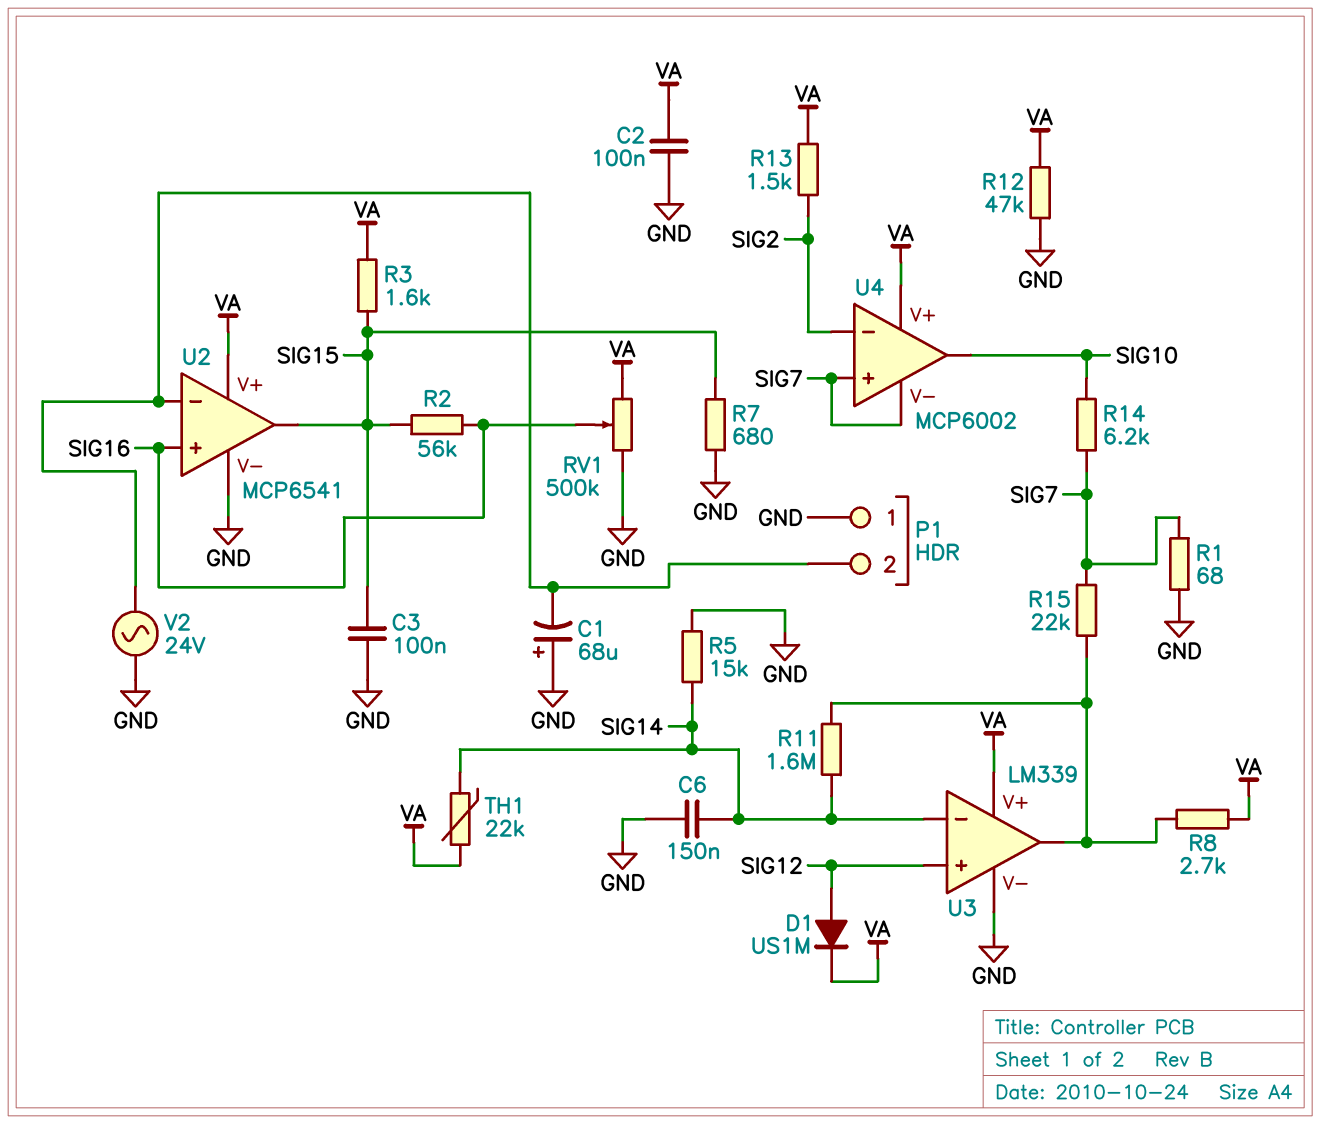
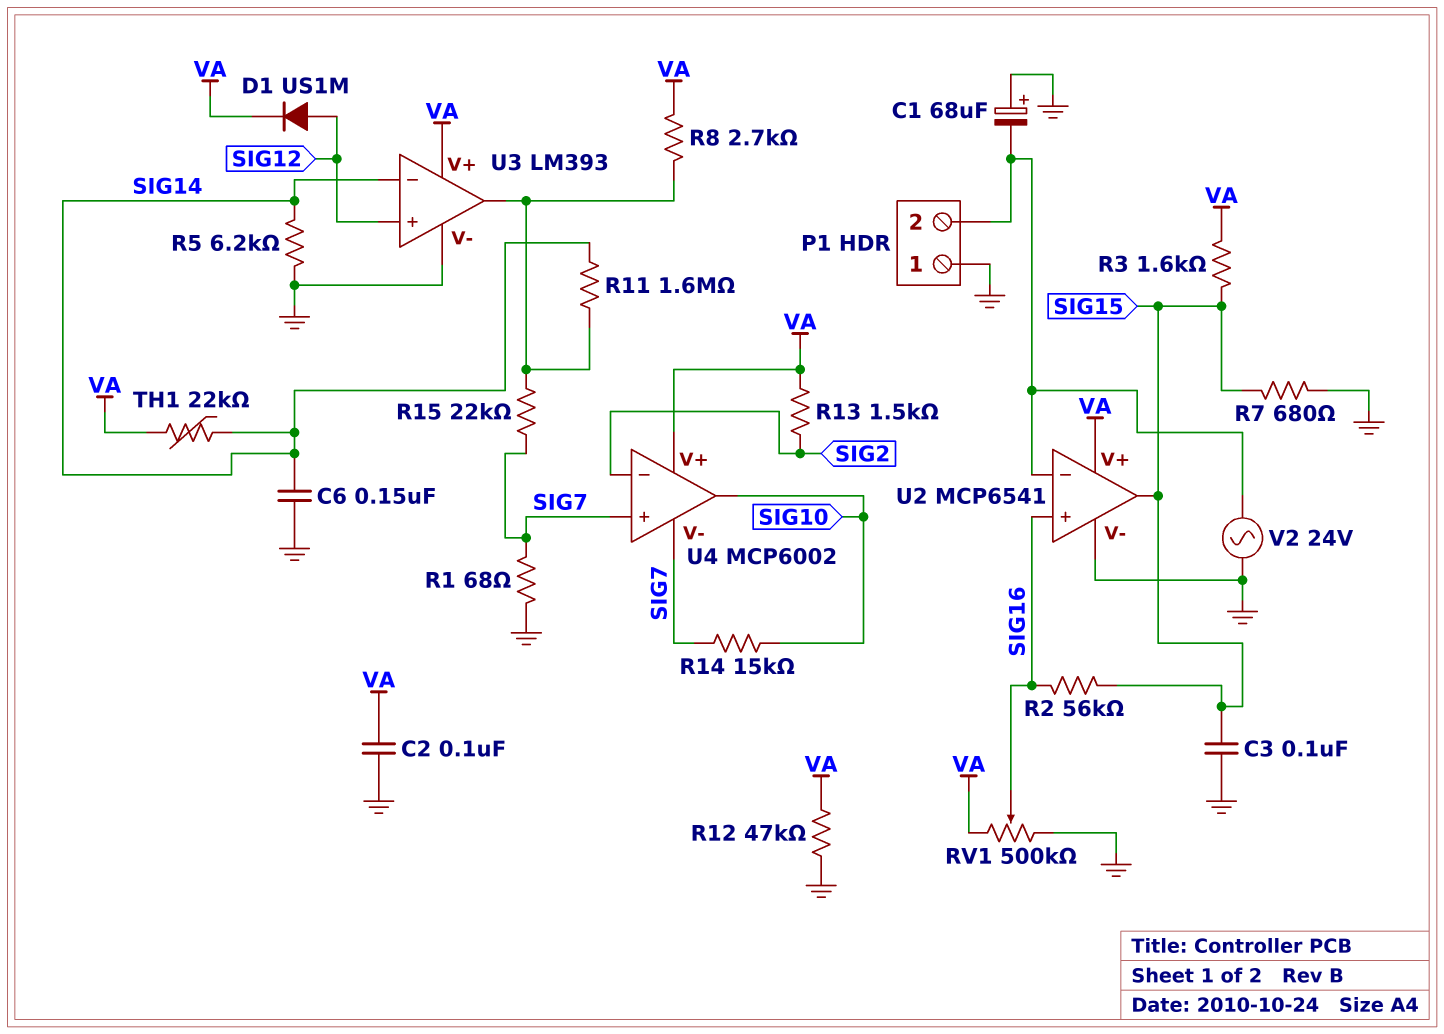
R5: 15k (GND, SIG14) -> 6.2k (GND, SIG14)
R14: 6.2k (SIG7, SIG10) -> 15k (SIG7, SIG10)
U3: LM339 -> LM393

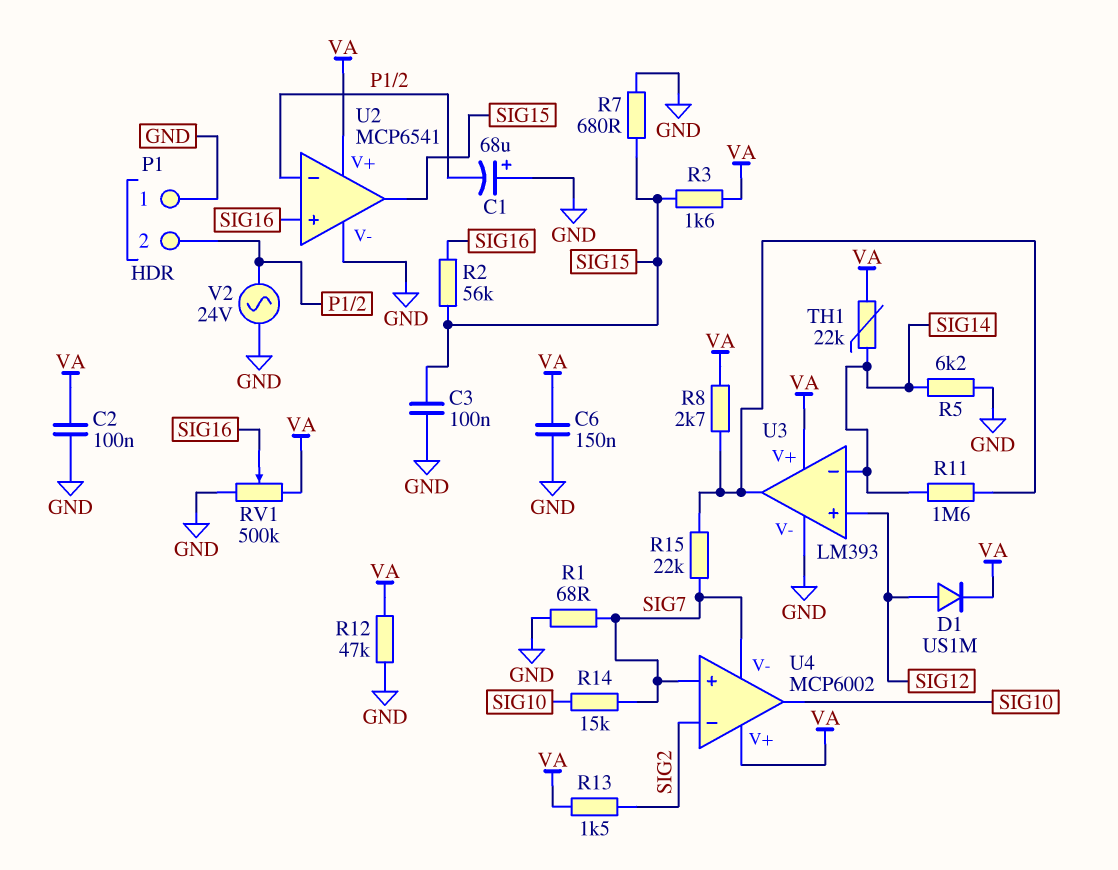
C6: 150nF (GND, SIG14) -> 150nF (GND, VA)

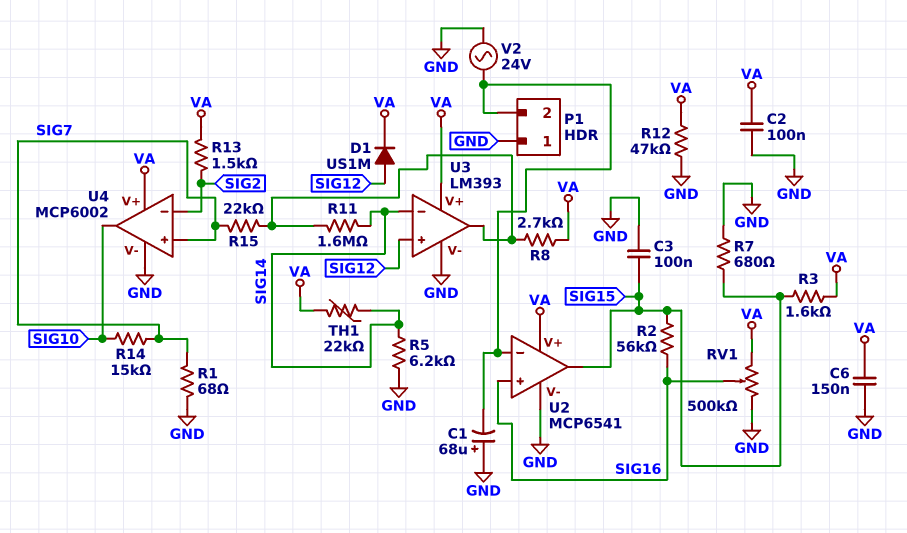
U4 pin V-: SIG7 -> GND

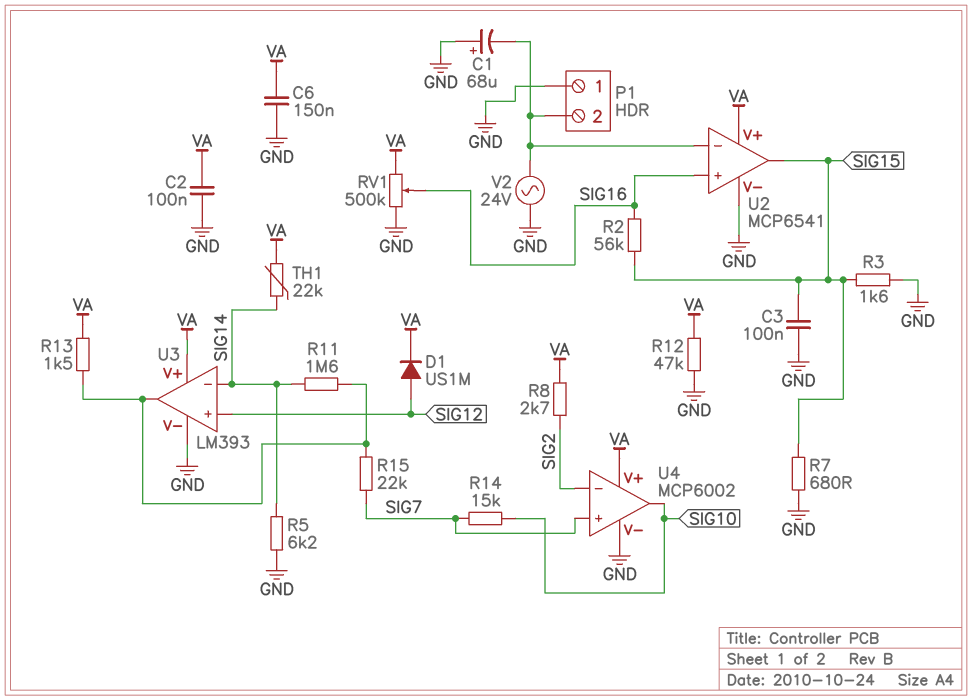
R1: 68 (GND, SIG7) -> none
R3: 1.6k (SIG15, VA) -> 1.6k (GND, SIG15)
R8: 2.7k (U3/out, VA) -> 2.7k (SIG2, VA)
R13: 1.5k (SIG2, VA) -> 1.5k (U3/out, VA)

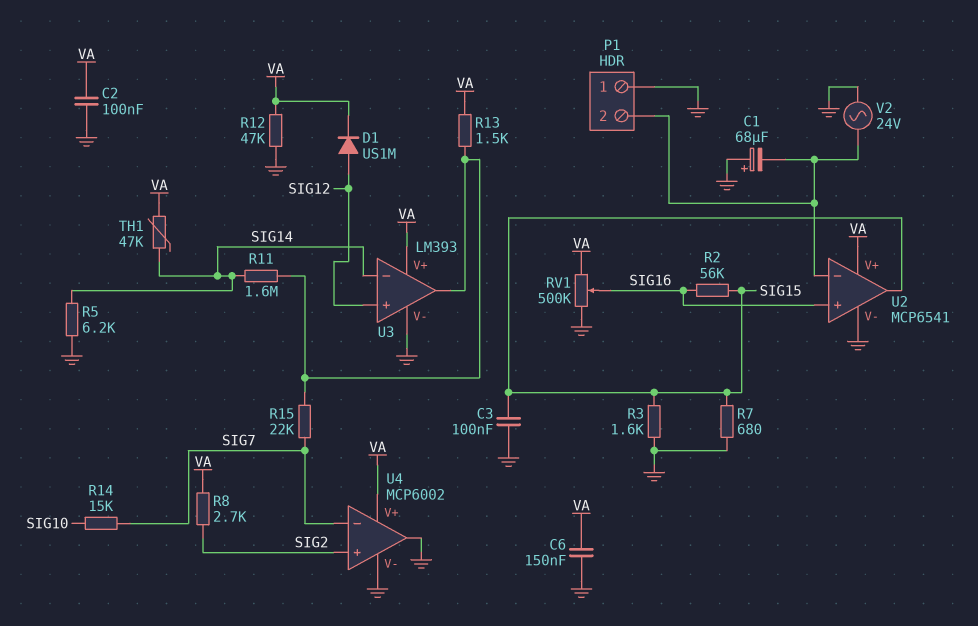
TH1: 22k (SIG14, VA) -> 47k (SIG14, VA)
U4 pin in+: SIG7 -> SIG2
U4 pin in-: SIG2 -> SIG7
U4 pin out: SIG10 -> GND

